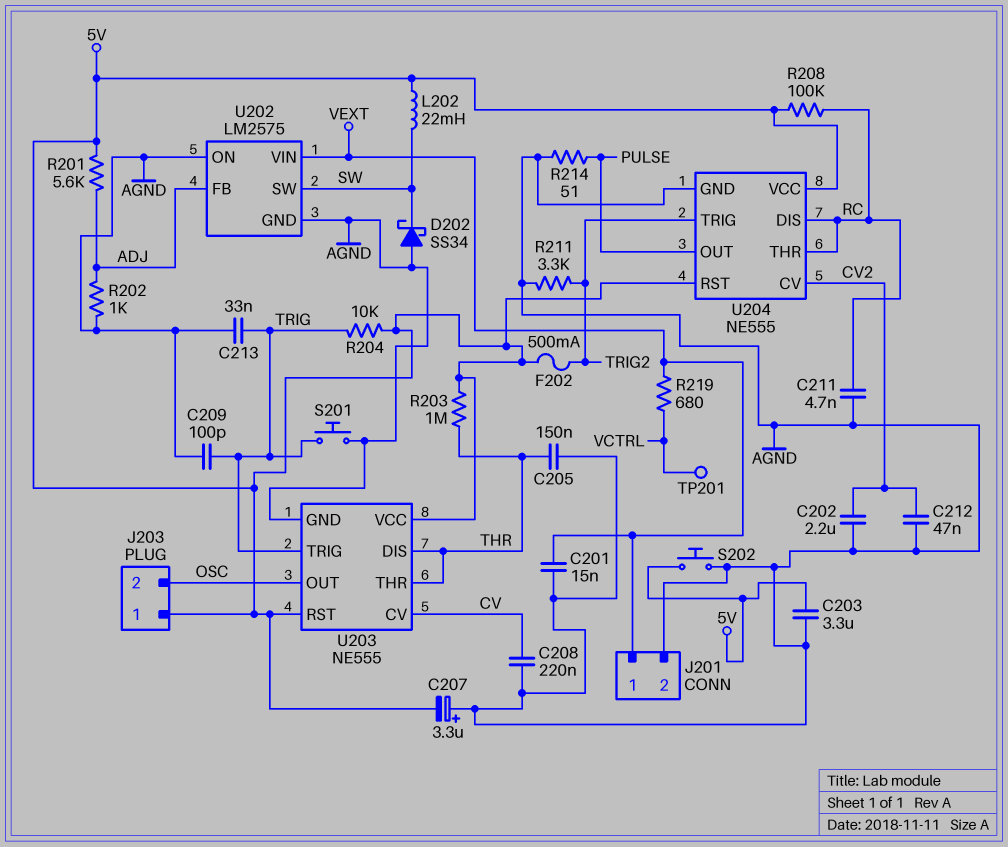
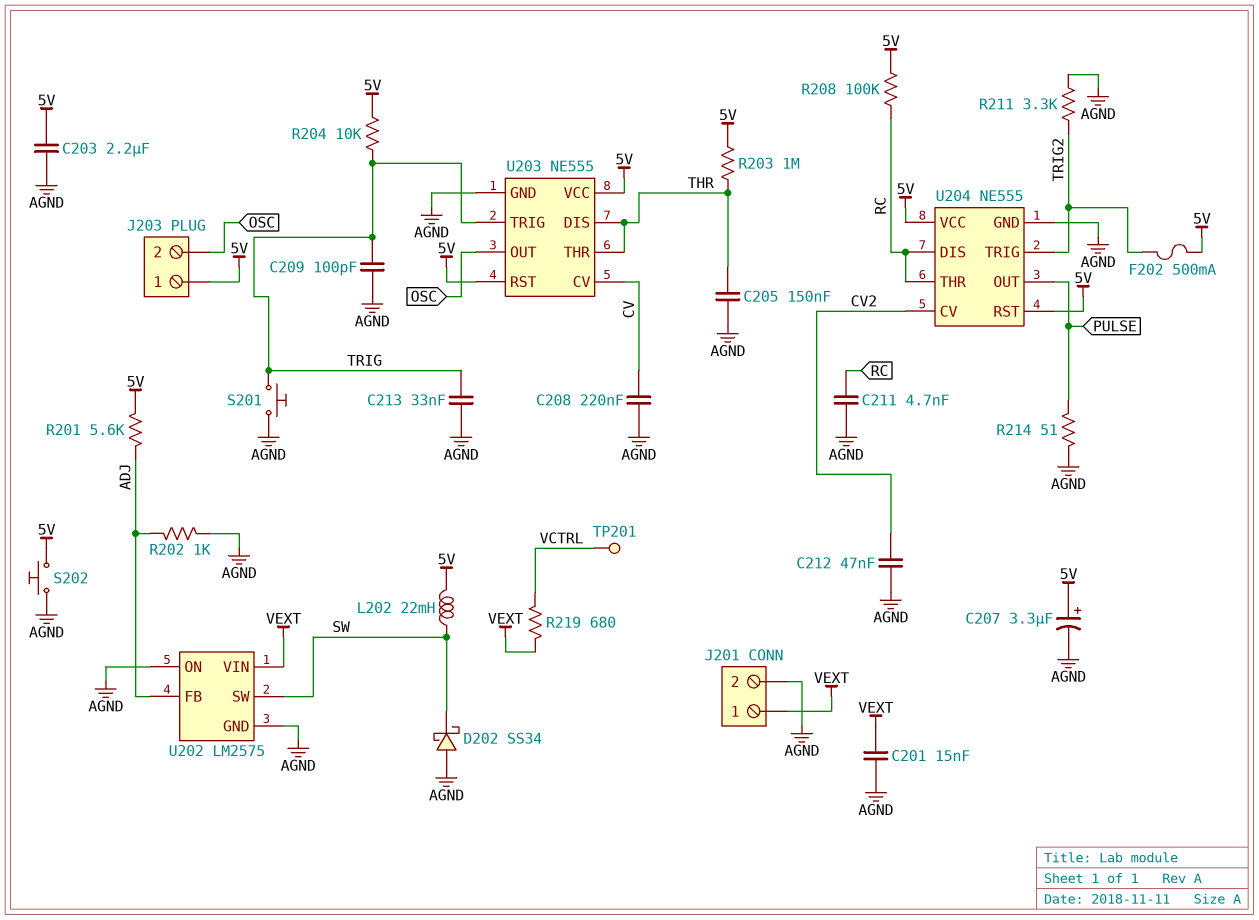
C202: 2.2uF (AGND, CV2) -> none
C203: 3.3uF (5V, AGND) -> 2.2uF (5V, AGND)
C207: 3.3uF (plus AGND, minus 5V) -> 3.3uF (plus 5V, minus AGND)

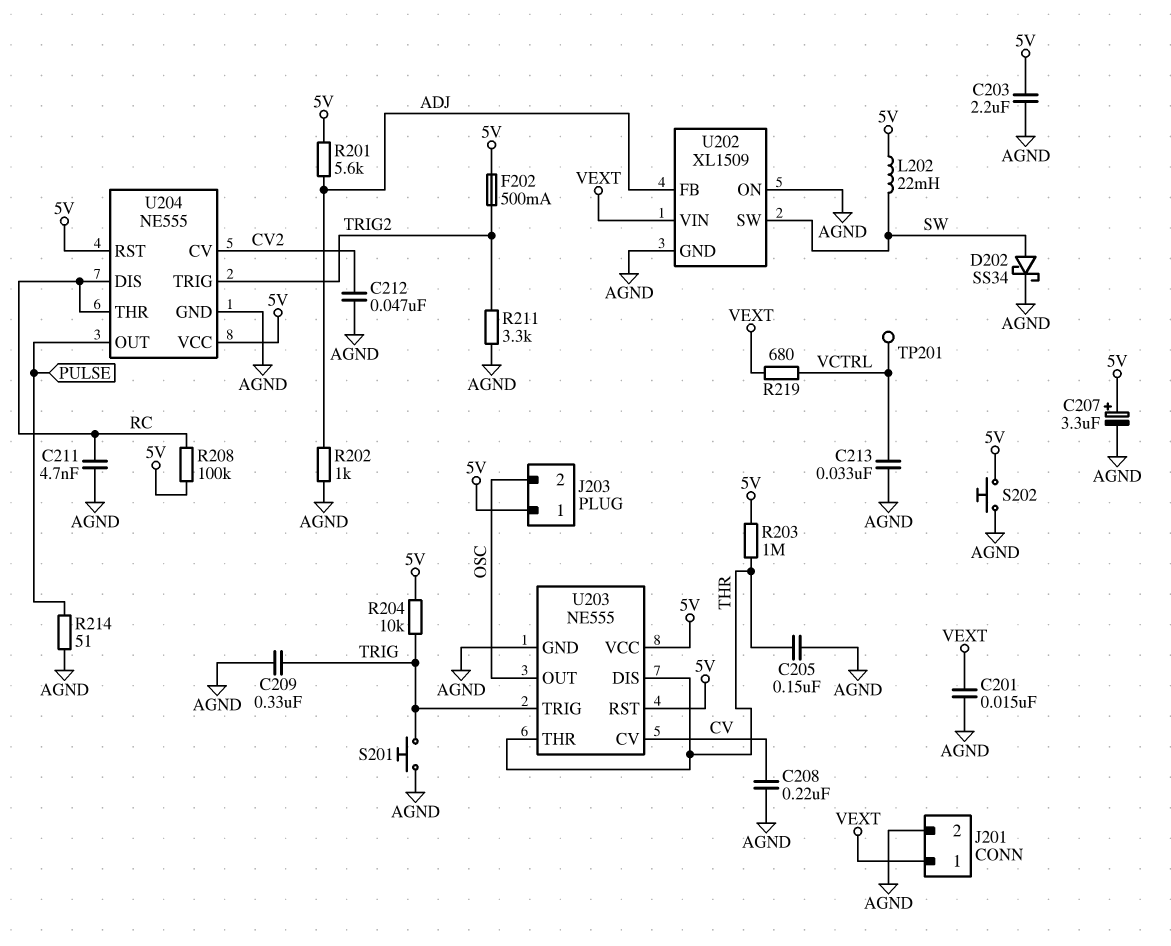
C209: 100pF (AGND, TRIG) -> 330nF (AGND, TRIG)
C213: 33nF (AGND, TRIG) -> 33nF (AGND, VCTRL)
D202: schottky SS34 (A AGND, K SW) -> schottky SS34 (A SW, K AGND)
U202: LM2575 -> XL1509

